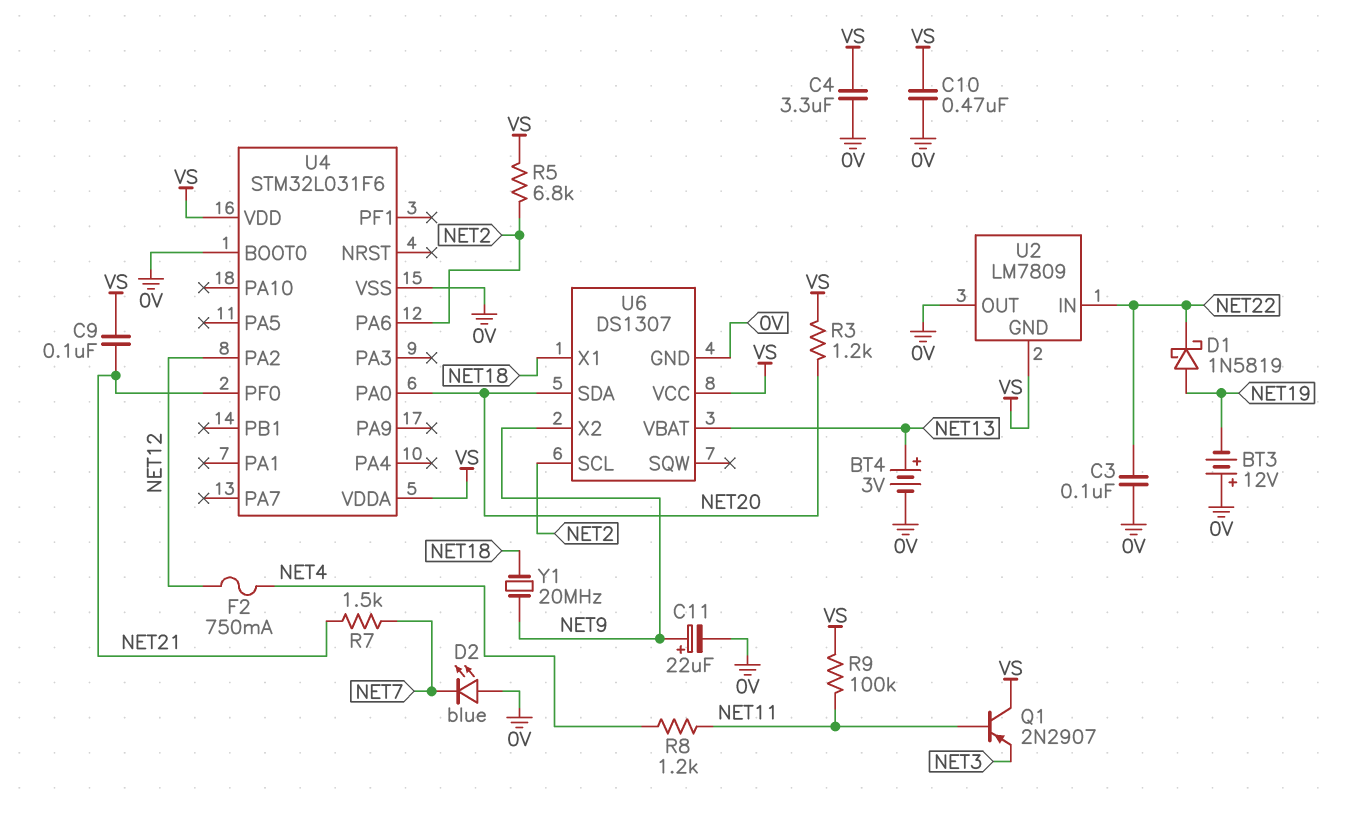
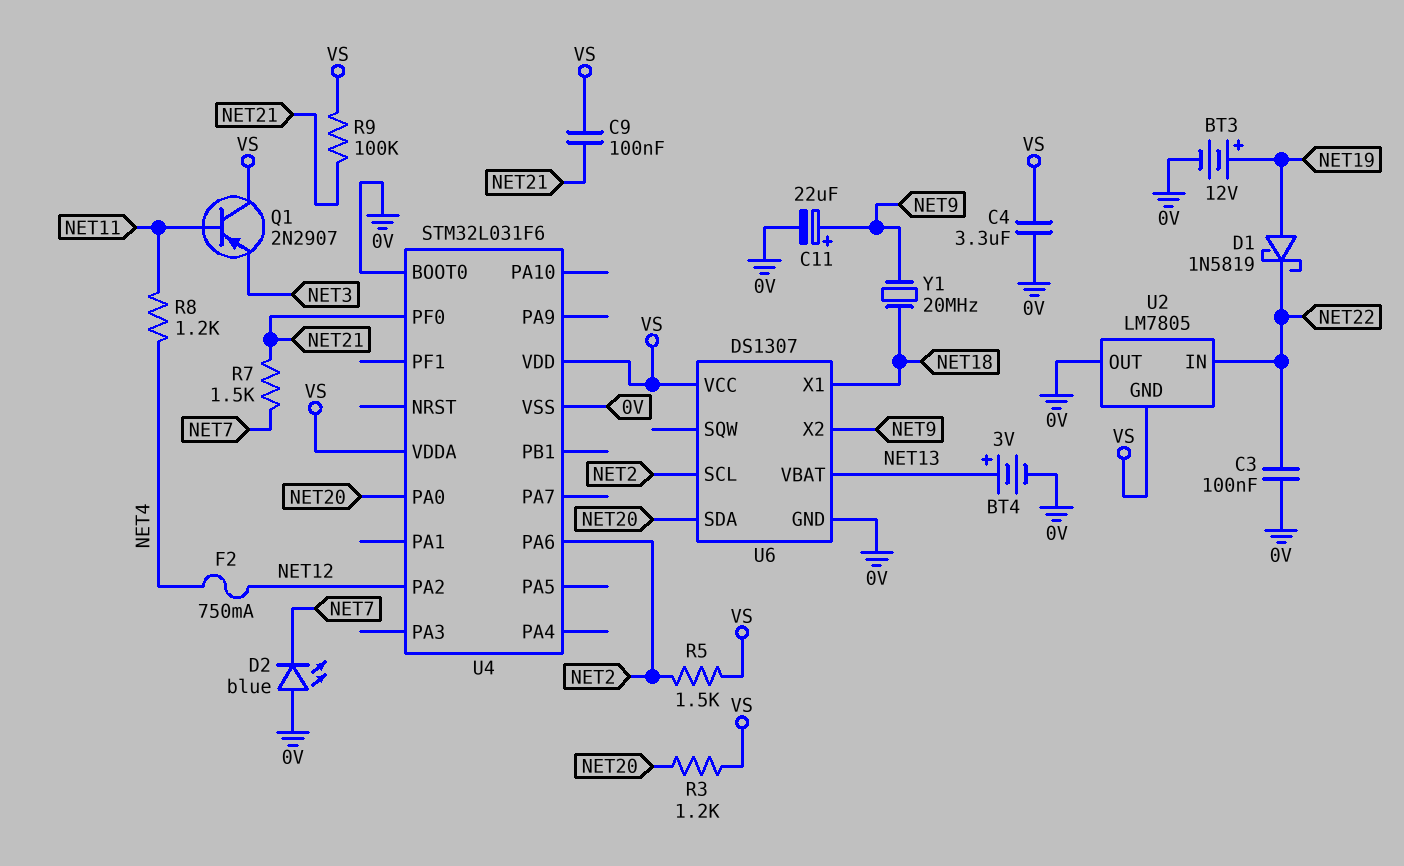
BT3: 12V (plus 0V, minus NET19) -> 12V (plus NET19, minus 0V)
C10: 470nF (0V, VS) -> none
R5: 6.8k (NET2, VS) -> 1.5k (NET2, VS)
R9: 100k (NET11, VS) -> 100k (NET21, VS)
U2: LM7809 -> LM7805

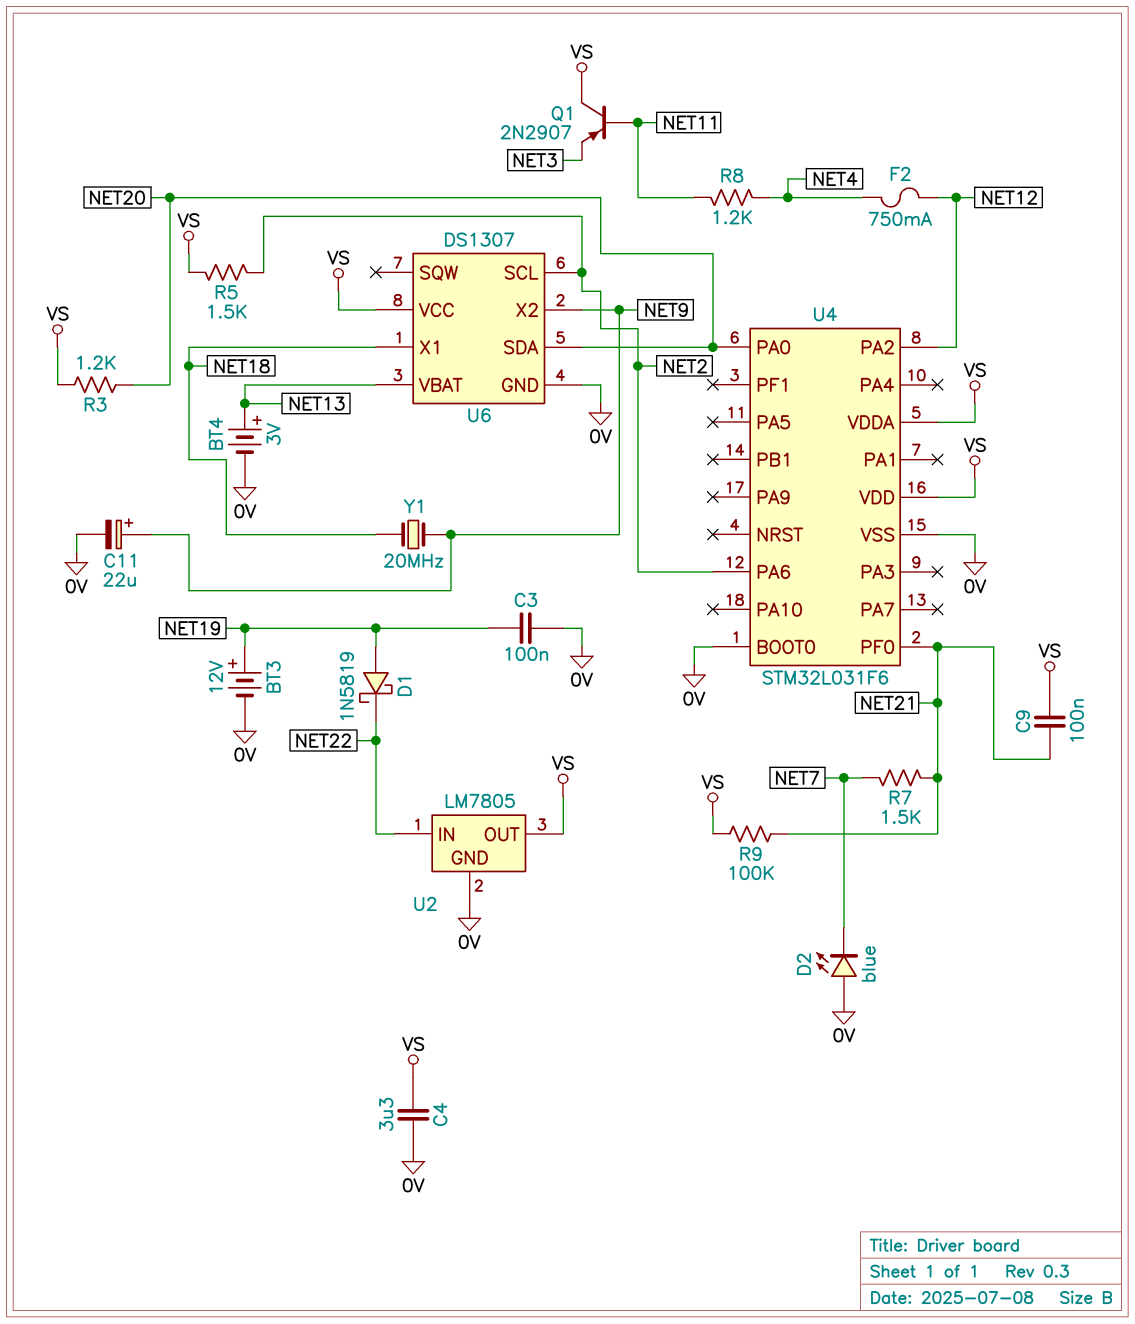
C3: 100nF (0V, NET22) -> 100nF (0V, NET19)
U2 pin GND: VS -> 0V
U2 pin OUT: 0V -> VS

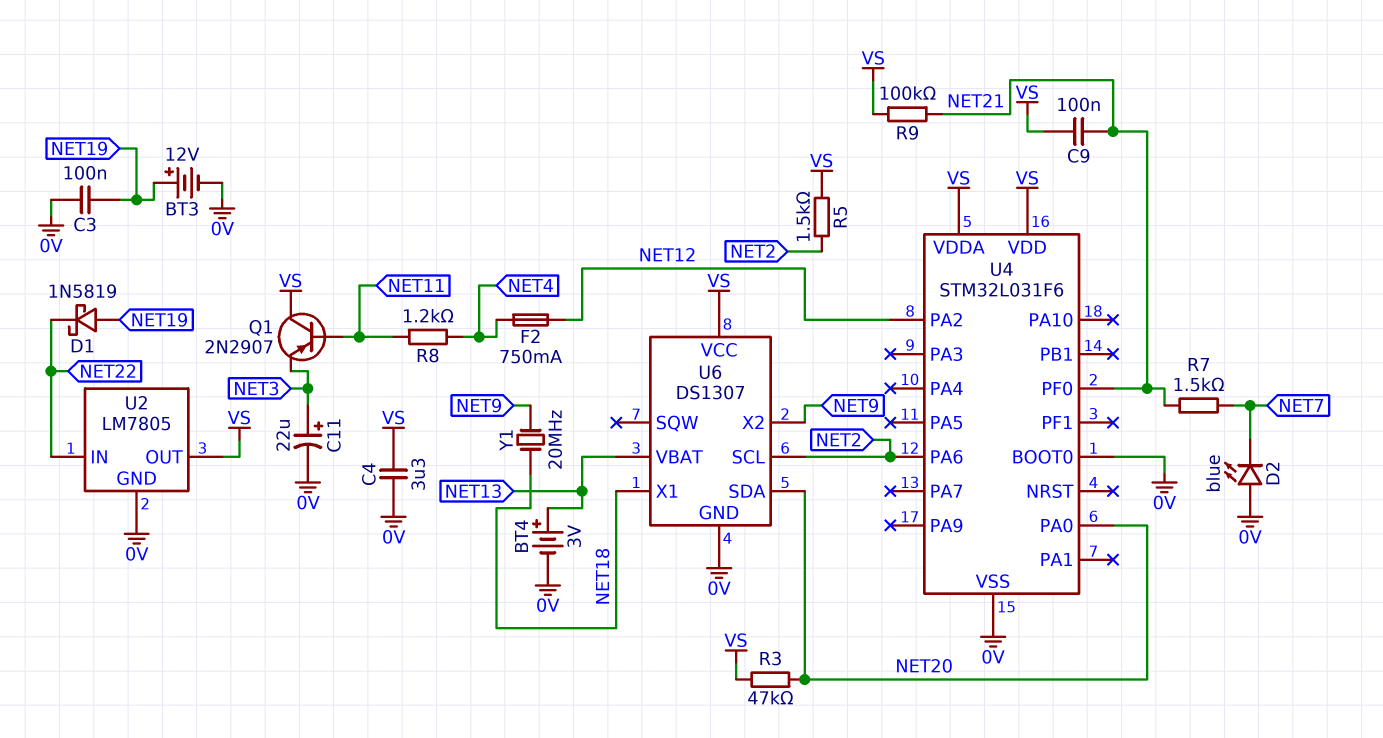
C11: 22uF (plus NET9, minus 0V) -> 22uF (plus NET3, minus 0V)
R3: 1.2k (NET20, VS) -> 47k (NET20, VS)

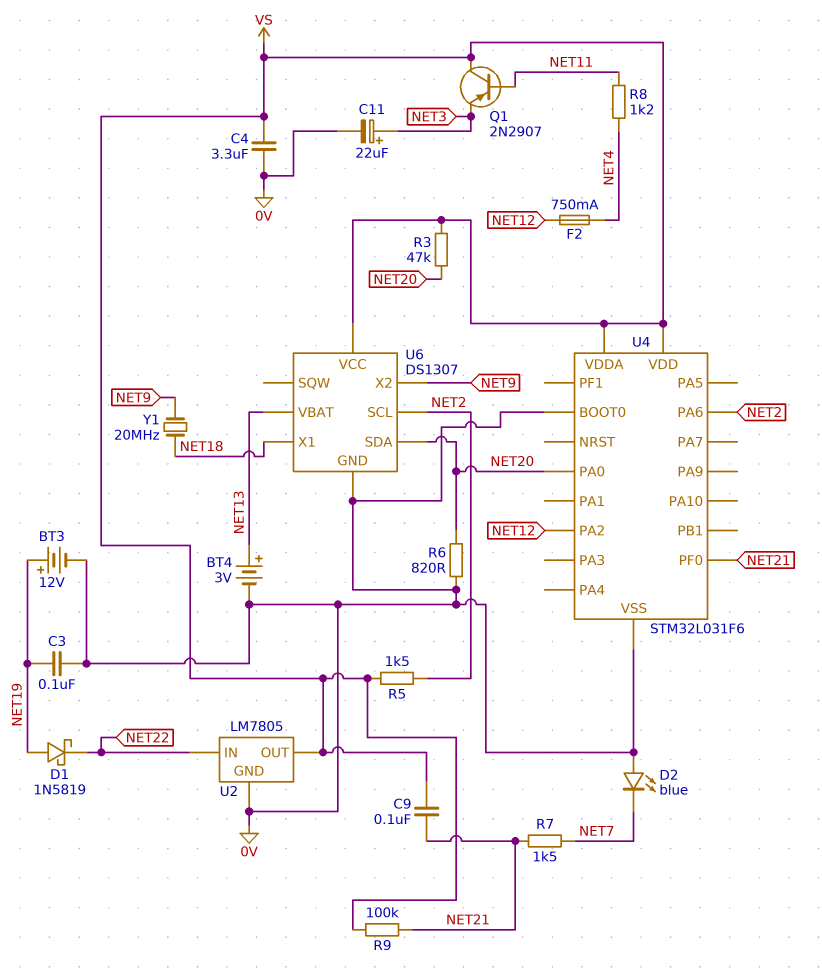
R6: none -> 820 (0V, NET20)

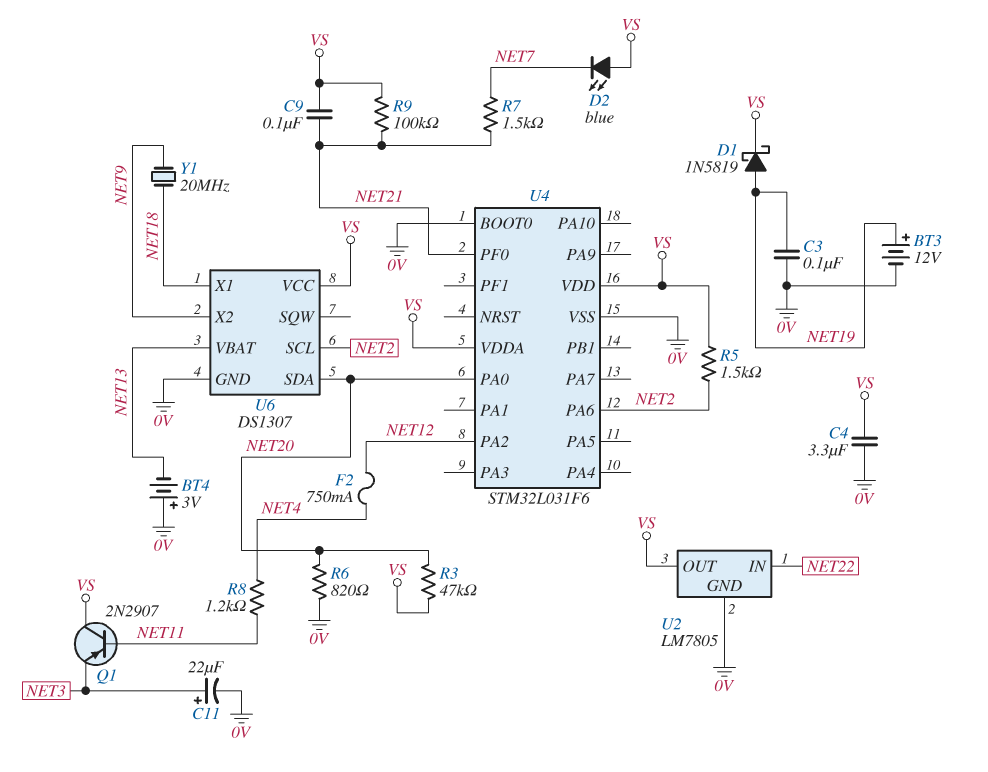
BT4: 3V (plus NET13, minus 0V) -> 3V (plus 0V, minus NET13)
D1: schottky 1N5819 (A NET19, K NET22) -> schottky 1N5819 (A NET19, K VS)
D2: LED blue (A 0V, K NET7) -> LED blue (A VS, K NET7)

